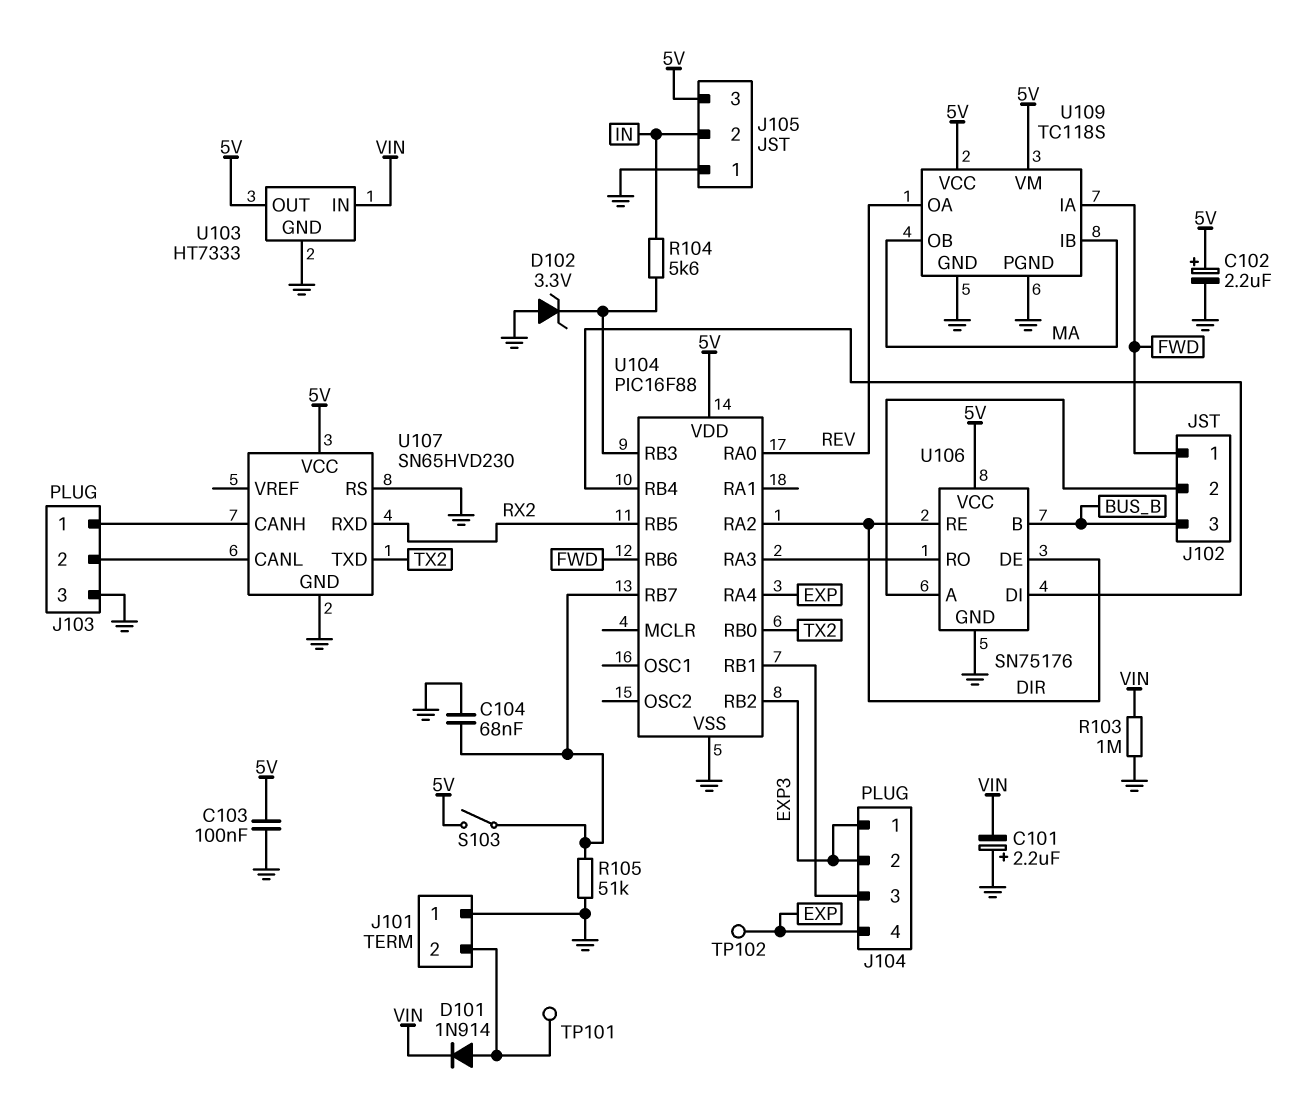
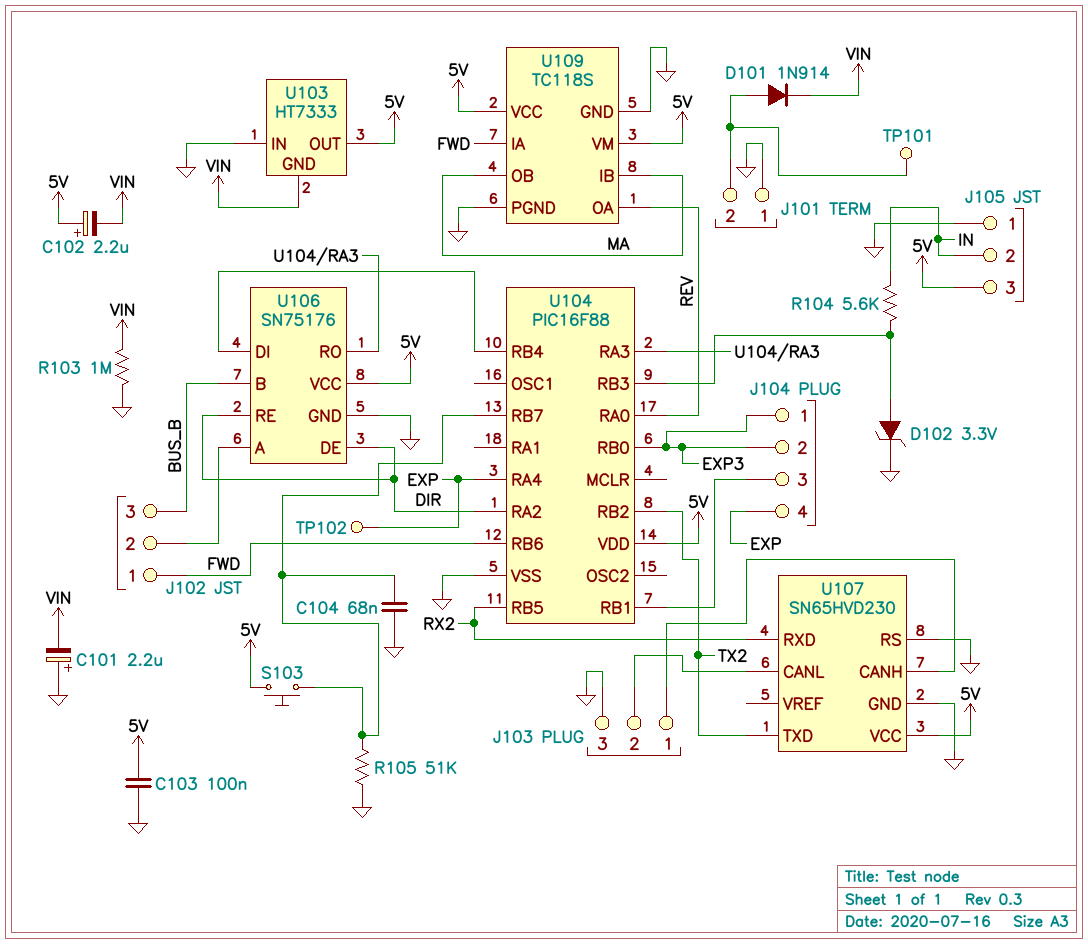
C102: 2.2uF (plus 5V, minus GND) -> 2.2uF (plus 5V, minus VIN)
D102: zener 3.3V (A GND, K U104/RB3) -> zener 3.3V (A U104/RB3, K GND)
S103: switch (5V, U104/RB7) -> button (5V, U104/RB7)
U103 pin GND: GND -> VIN
U103 pin IN: VIN -> GND
U104 pin RB0: TX2 -> EXP3
U104 pin RB2: EXP3 -> TX2

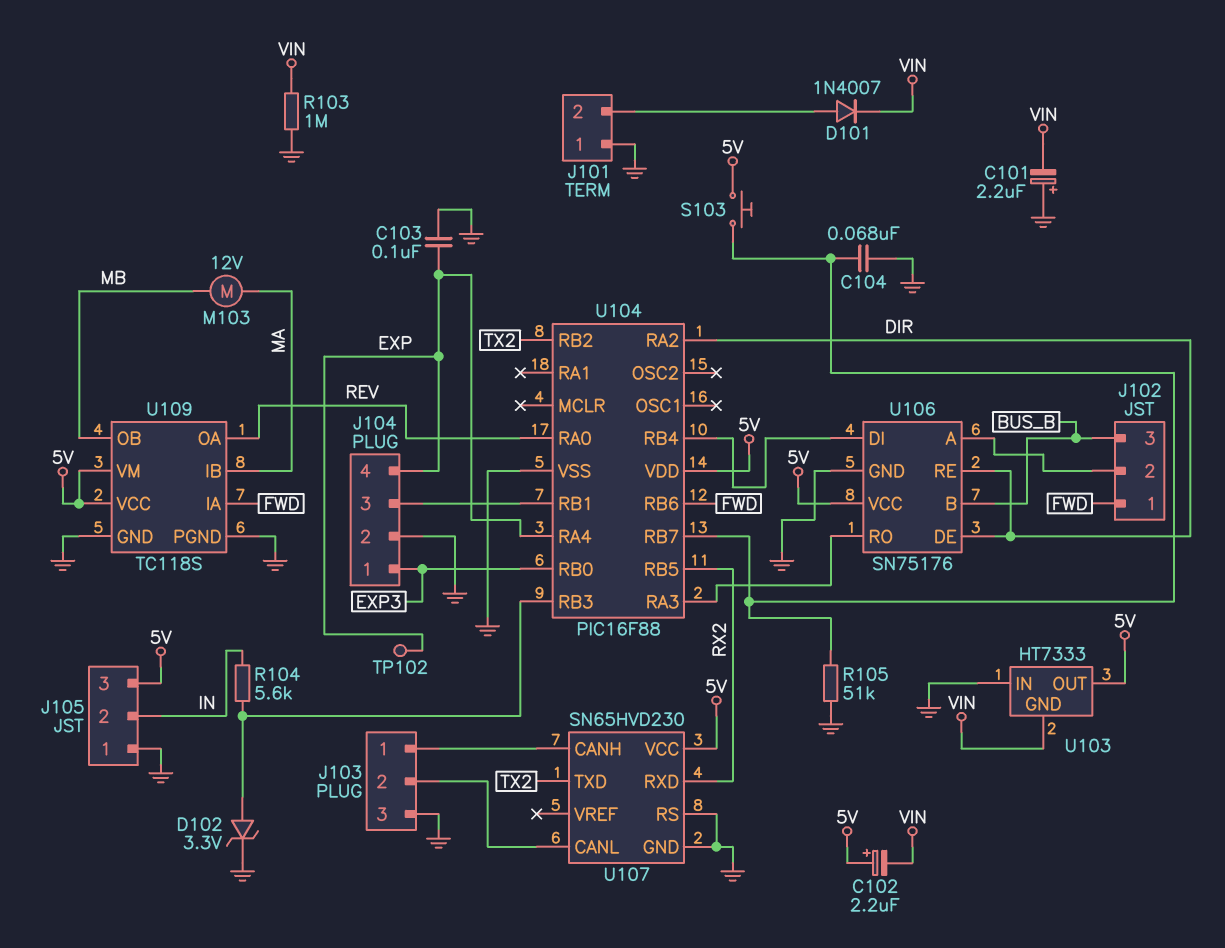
C103: 100nF (5V, GND) -> 100nF (EXP, GND)
D101: diode 1N914 (A J101/2, K VIN) -> diode 1N4007 (A J101/2, K VIN)
J104 pin 2: EXP3 -> GND
M103: none -> motor 12V (MA, MB)
TP101: test point (J101/2) -> none
U109 pin OB: MA -> MB

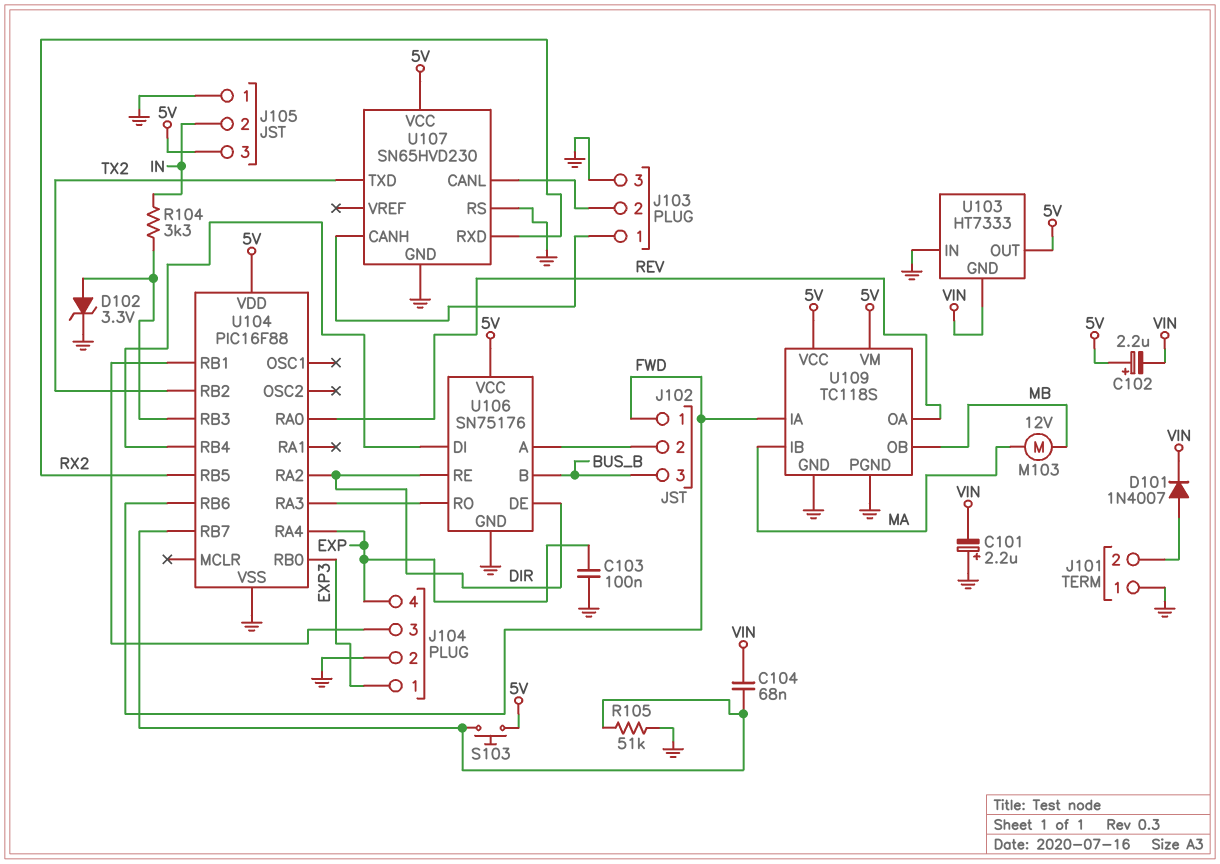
C104: 68nF (GND, U104/RB7) -> 68nF (U104/RB7, VIN)
R103: 1M (GND, VIN) -> none
R104: 5.6k (IN, U104/RB3) -> 3.3k (IN, U104/RB3)
TP102: test point (EXP) -> none

